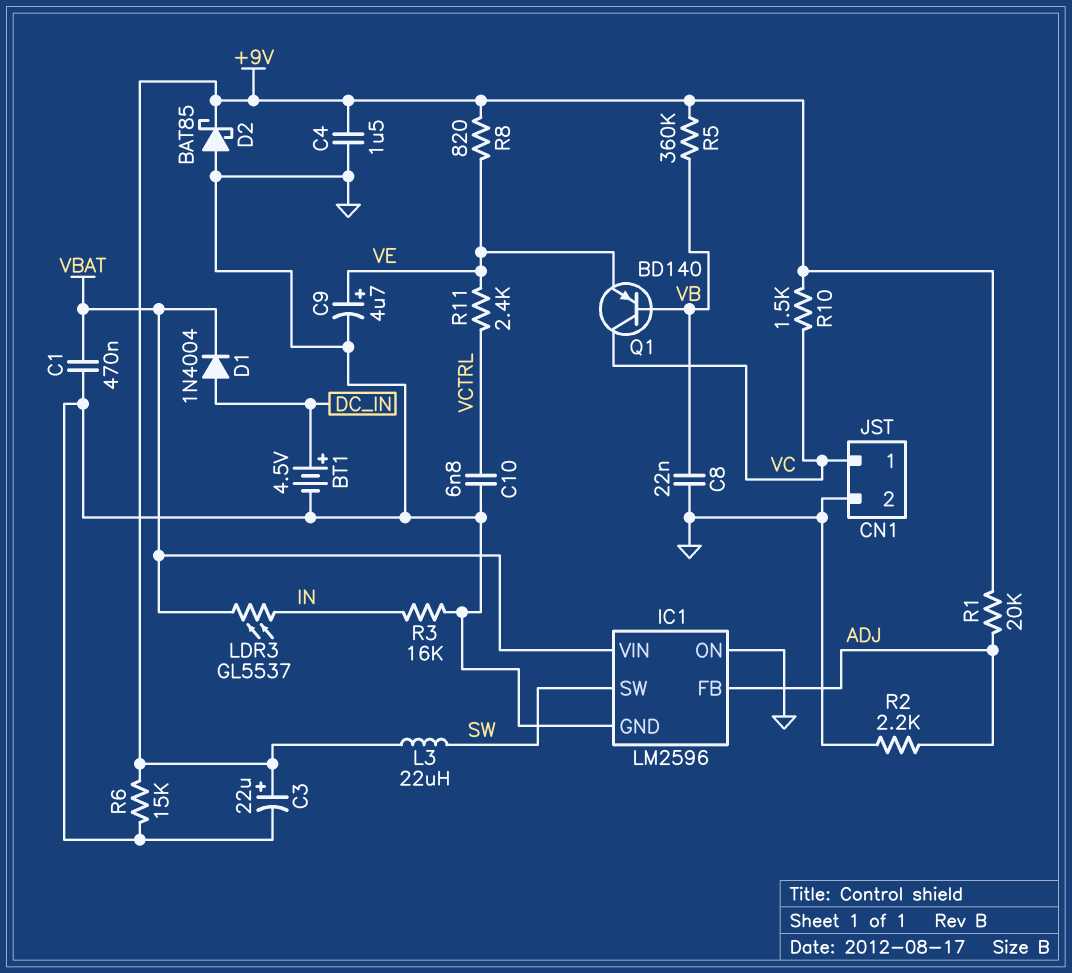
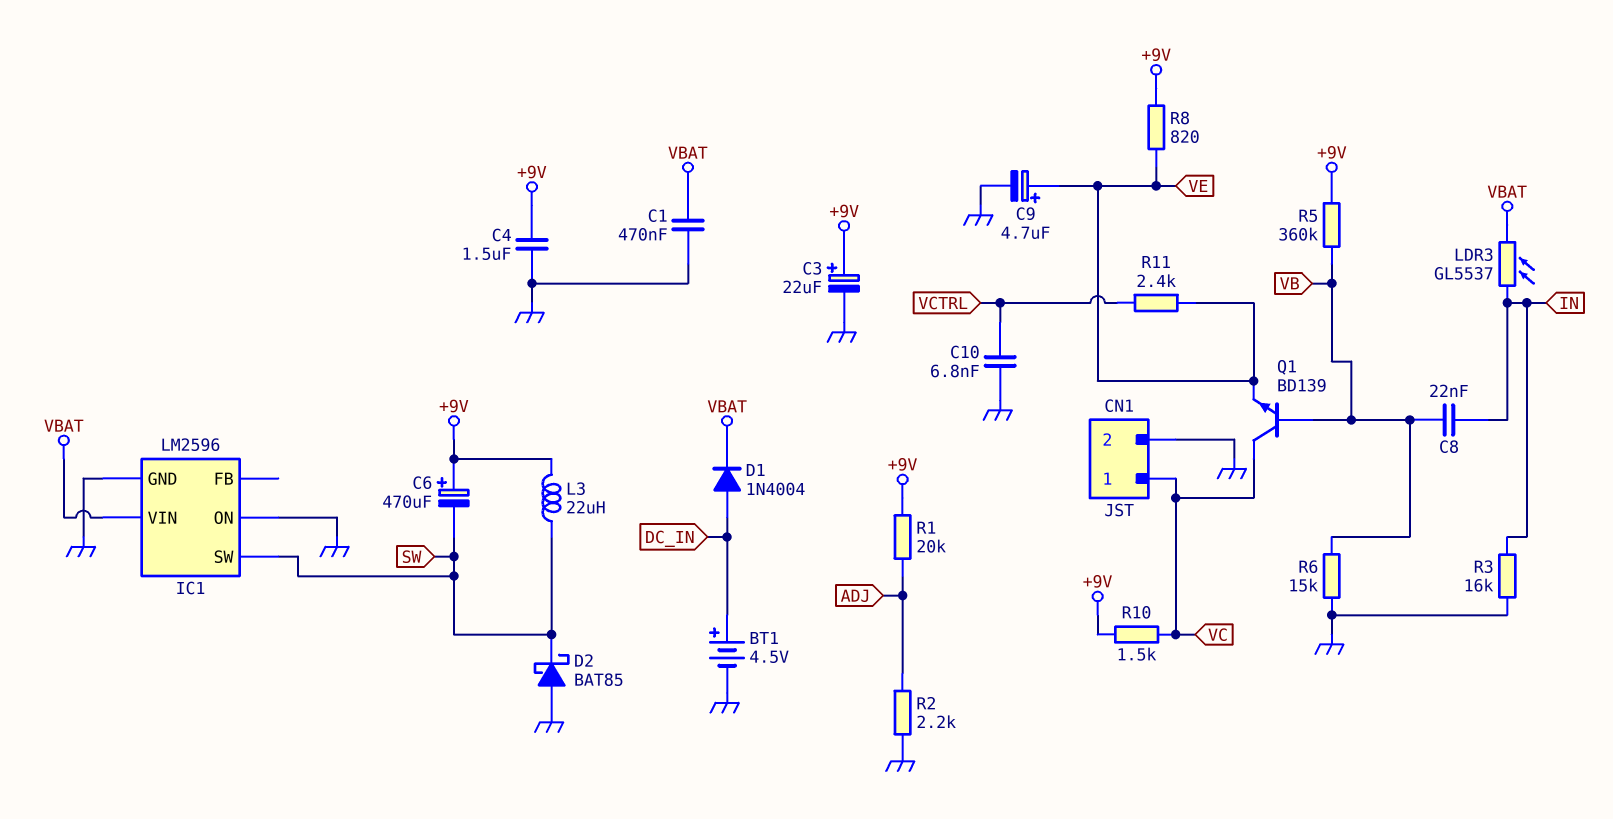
C6: none -> 470uF (plus +9V, minus SW)
C8: 22nF (GND, VB) -> 22nF (IN, VB)
D2: schottky BAT85 (A GND, K +9V) -> schottky BAT85 (A GND, K SW)
IC1 pin FB: ADJ -> none
Q1: PNP BD140 (B VB, C VC, E VE) -> NPN BD139 (B VB, C VC, E VE)
R6: 15k (+9V, GND) -> 15k (GND, VB)

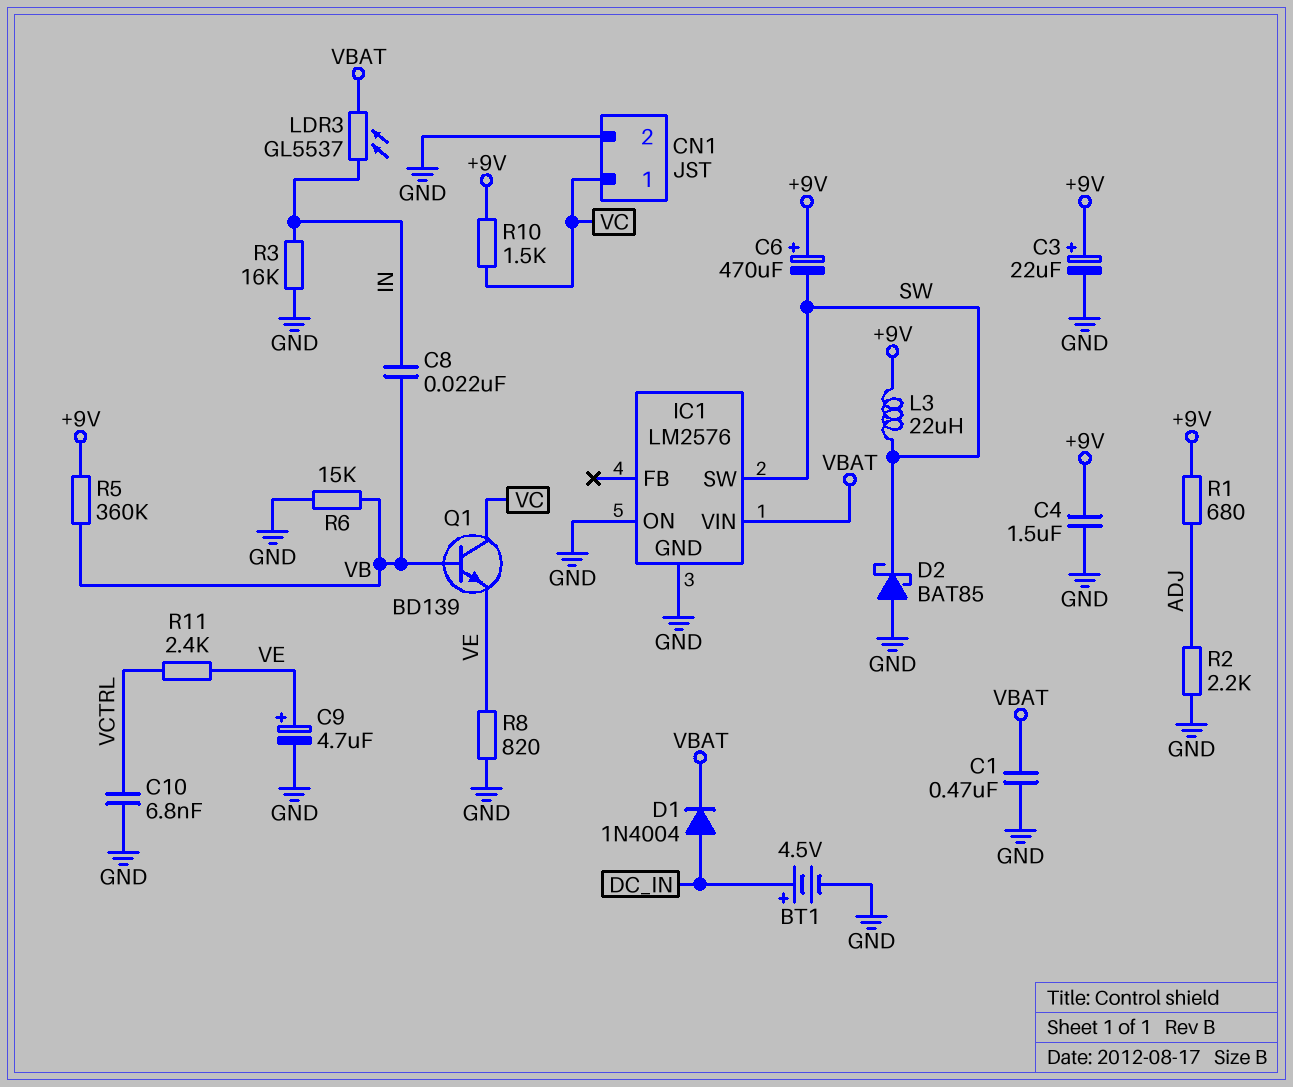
IC1: LM2596 -> LM2576
R1: 20k (+9V, ADJ) -> 680 (+9V, ADJ)
R8: 820 (+9V, VE) -> 820 (GND, VE)

